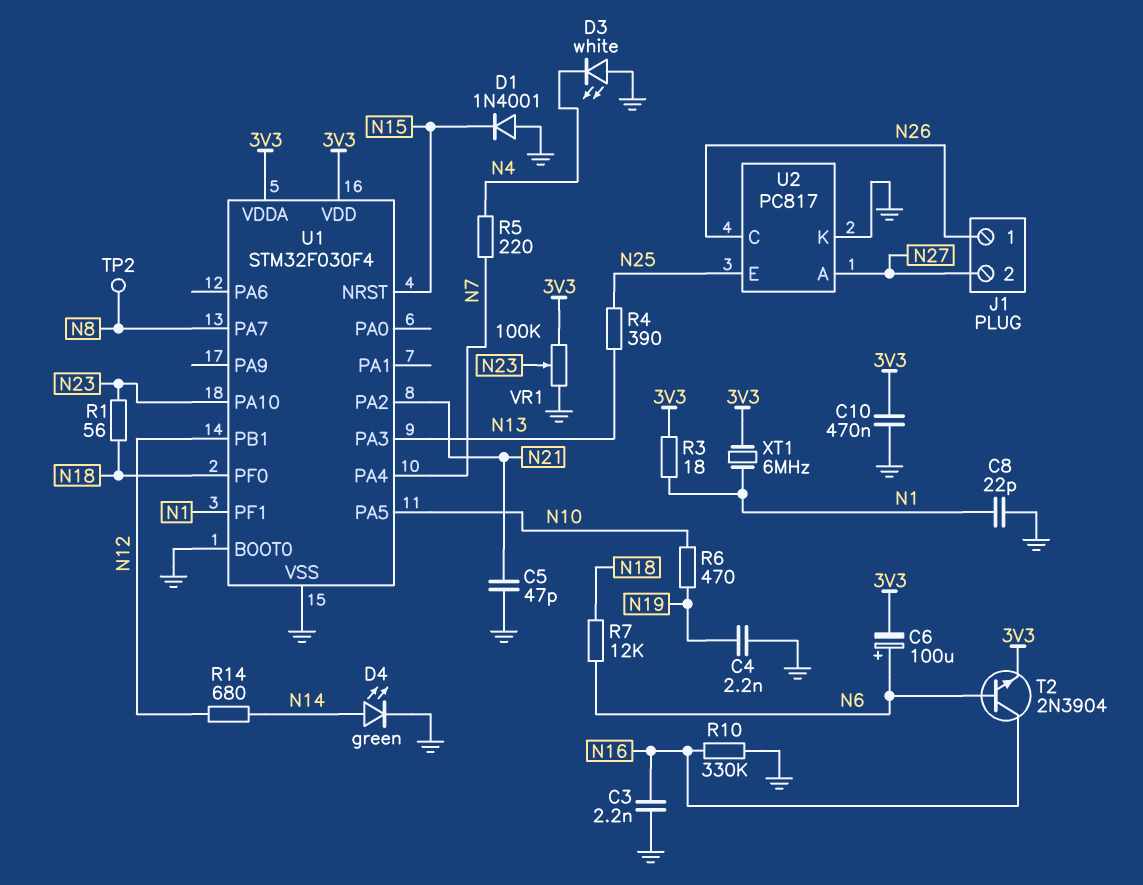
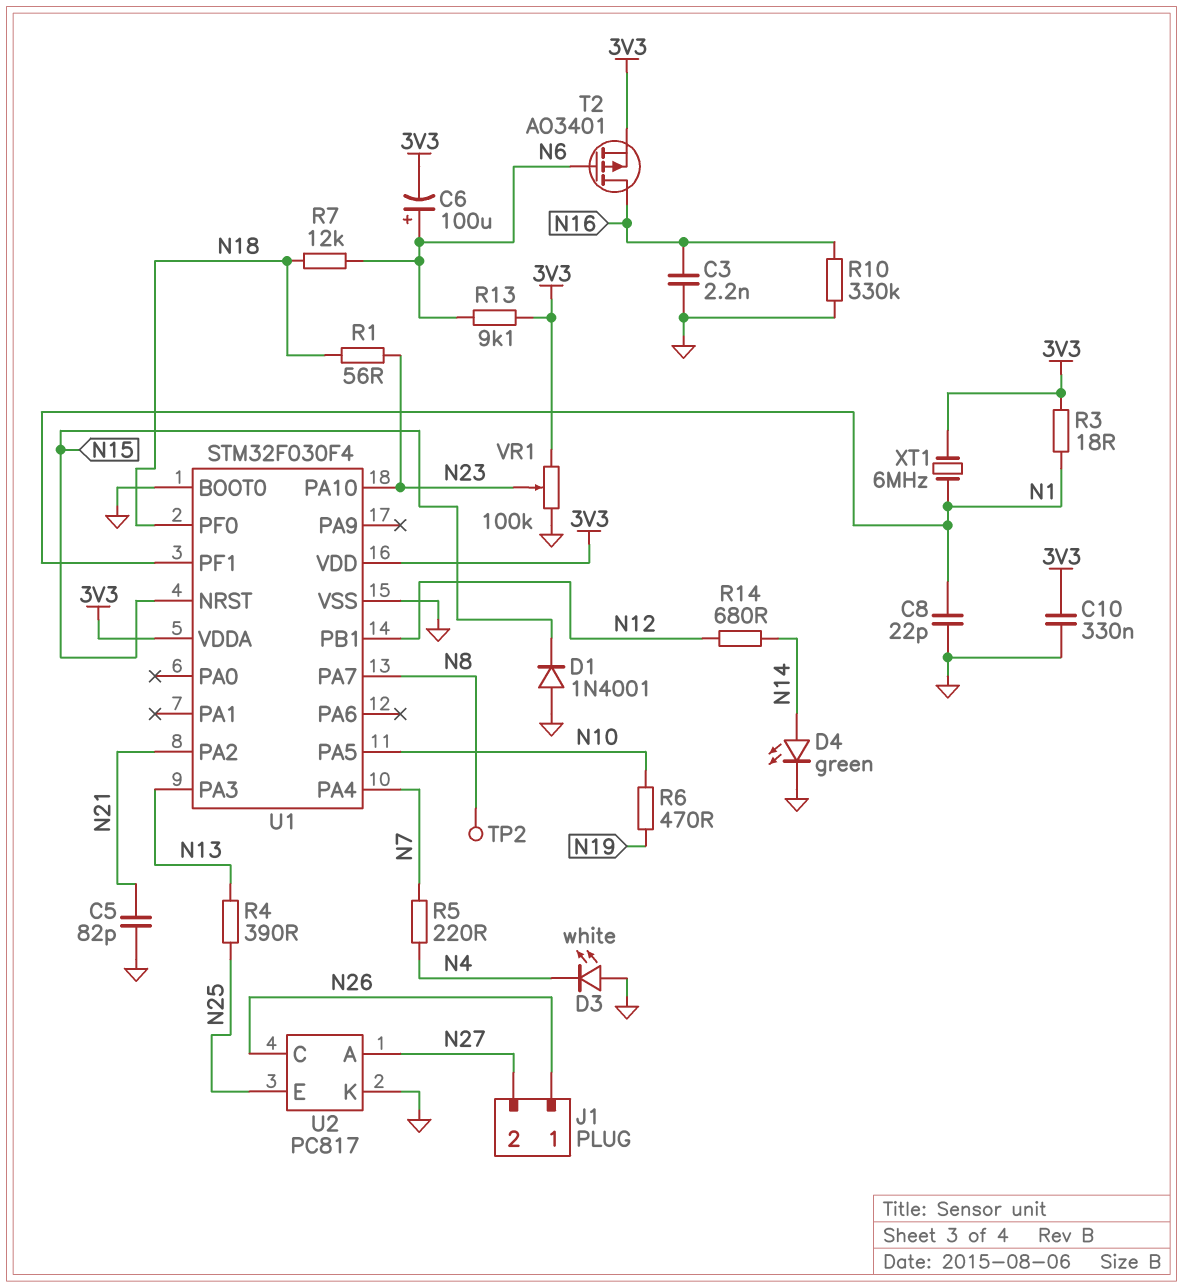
C4: 2.2nF (GND, N19) -> none
C5: 47pF (GND, N21) -> 82pF (GND, N21)
C10: 470nF (3V3, GND) -> 330nF (3V3, GND)
R13: none -> 9.1k (3V3, N6)
T2: NPN 2N3904 (B N6, C N16, E 3V3) -> PMOS AO3401 (G N6, D N16, S 3V3)

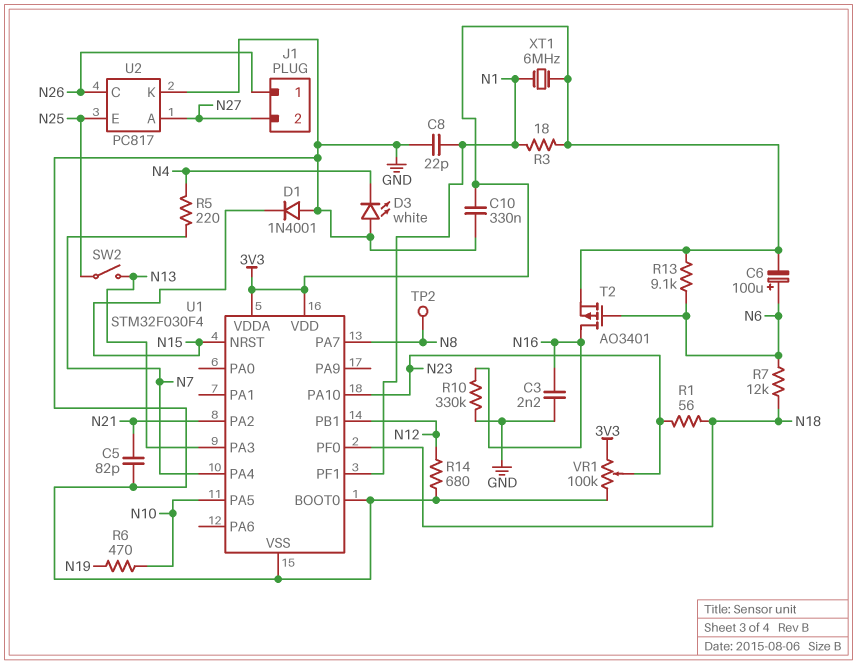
D4: LED green (A N14, K GND) -> none
R4: 390 (N13, N25) -> none
R14: 680 (N12, N14) -> 680 (GND, N12)
SW2: none -> switch (N13, N25)

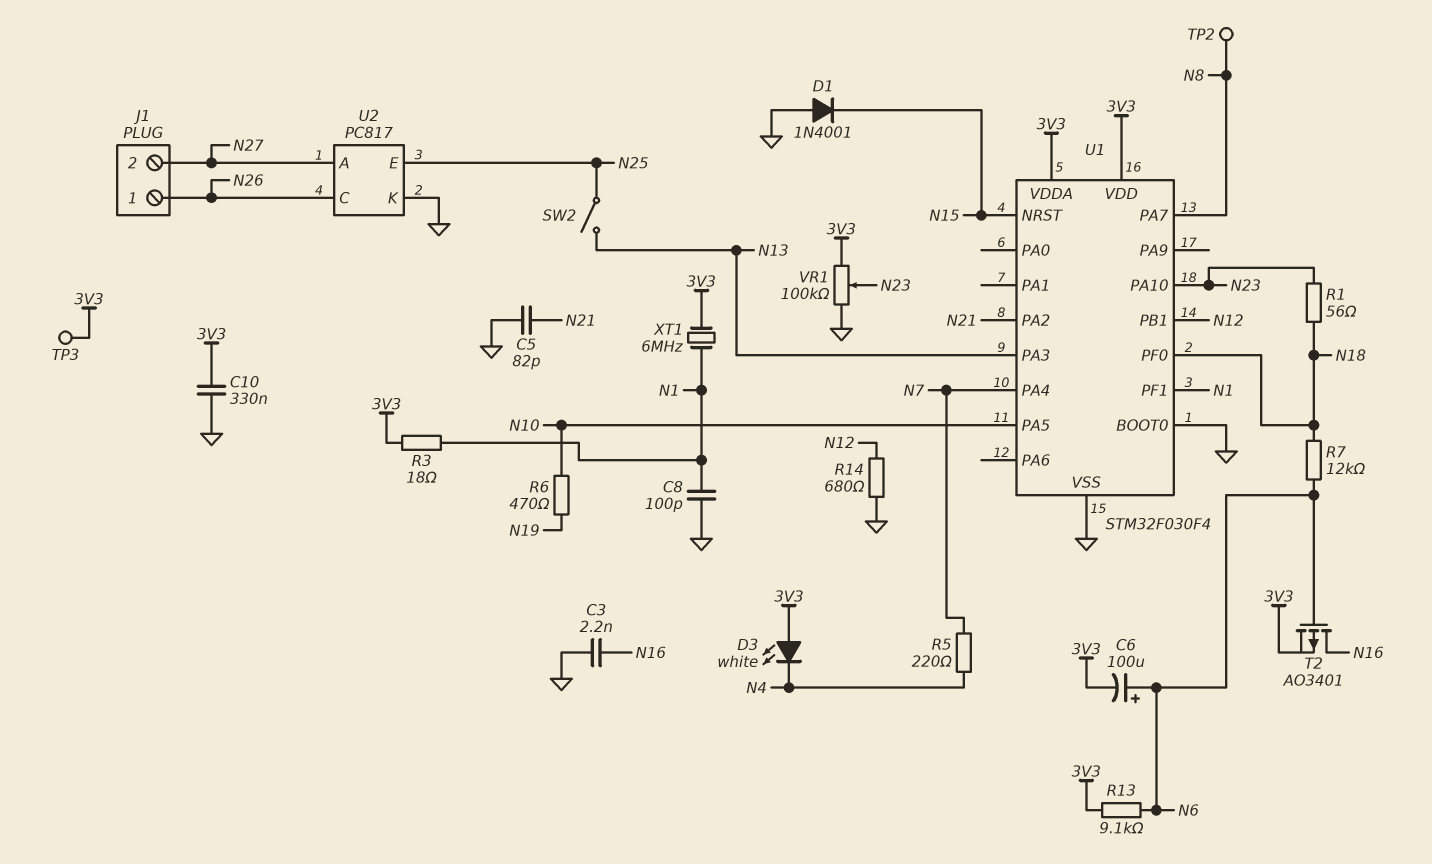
C8: 22pF (GND, N1) -> 100pF (GND, N1)
D3: LED white (A GND, K N4) -> LED white (A 3V3, K N4)
R10: 330k (GND, N16) -> none
TP3: none -> test point (3V3)

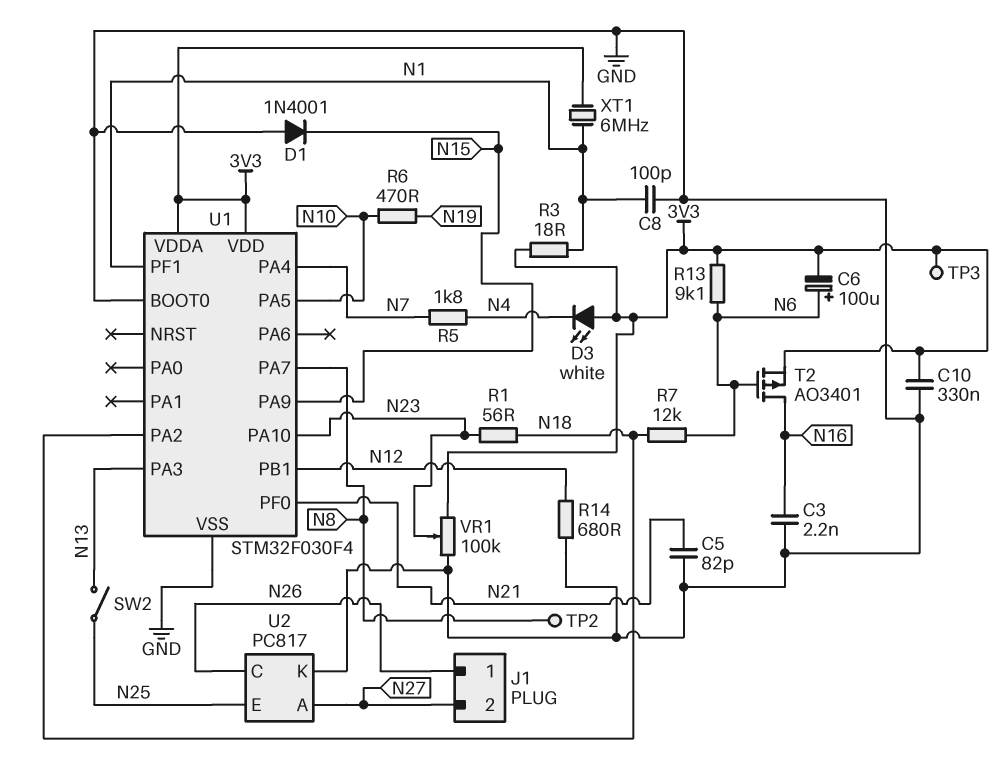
R5: 220 (N4, N7) -> 1.8k (N4, N7)
U1 pin NRST: N15 -> none
U1 pin PA2: N21 -> N18
U1 pin PA9: none -> N15
U1 pin PF0: N18 -> N21

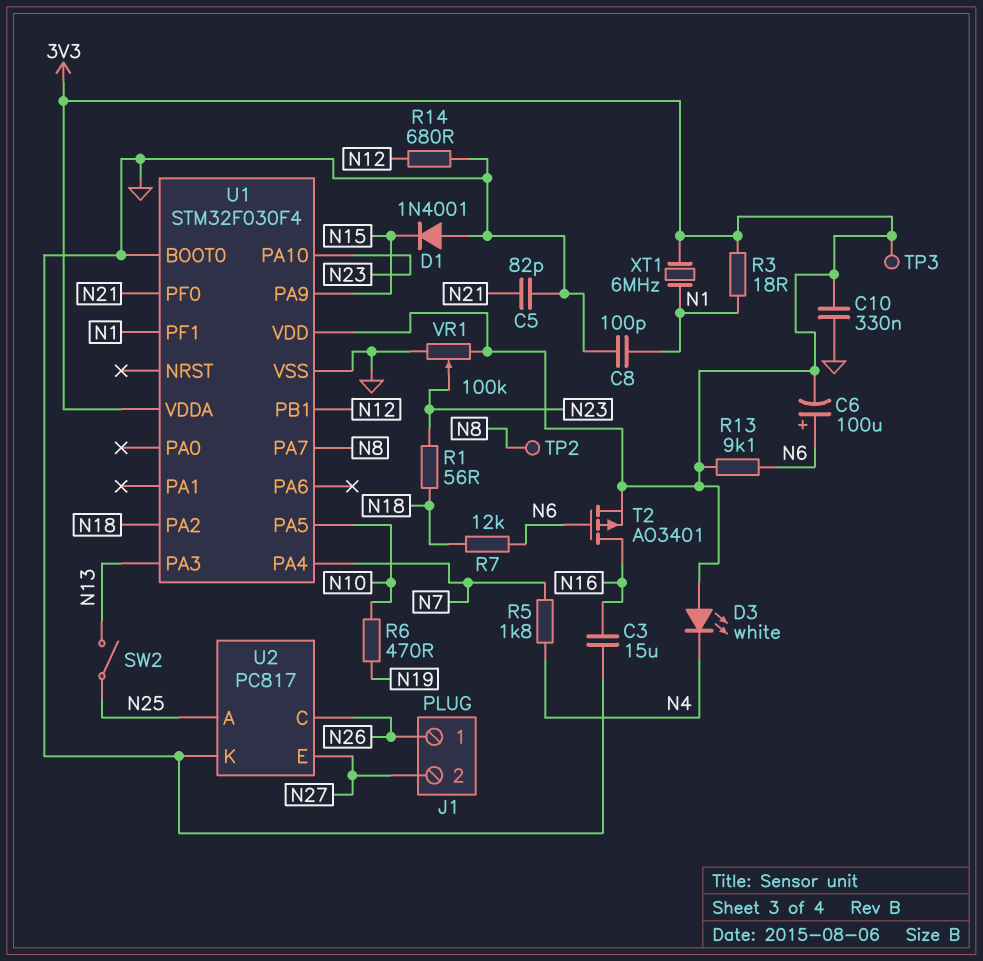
C3: 2.2nF (GND, N16) -> 15uF (GND, N16)
U2 pin A: N27 -> N25
U2 pin E: N25 -> N27

